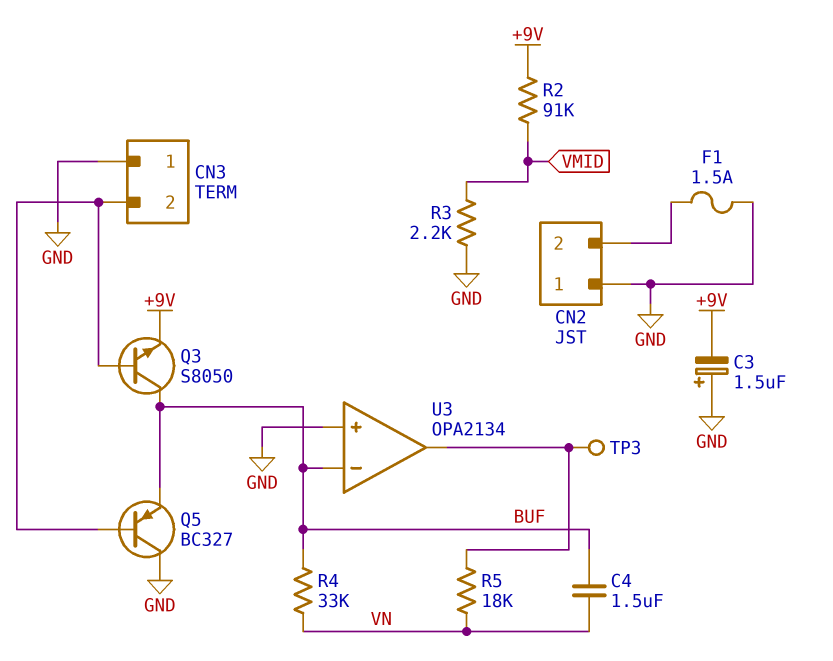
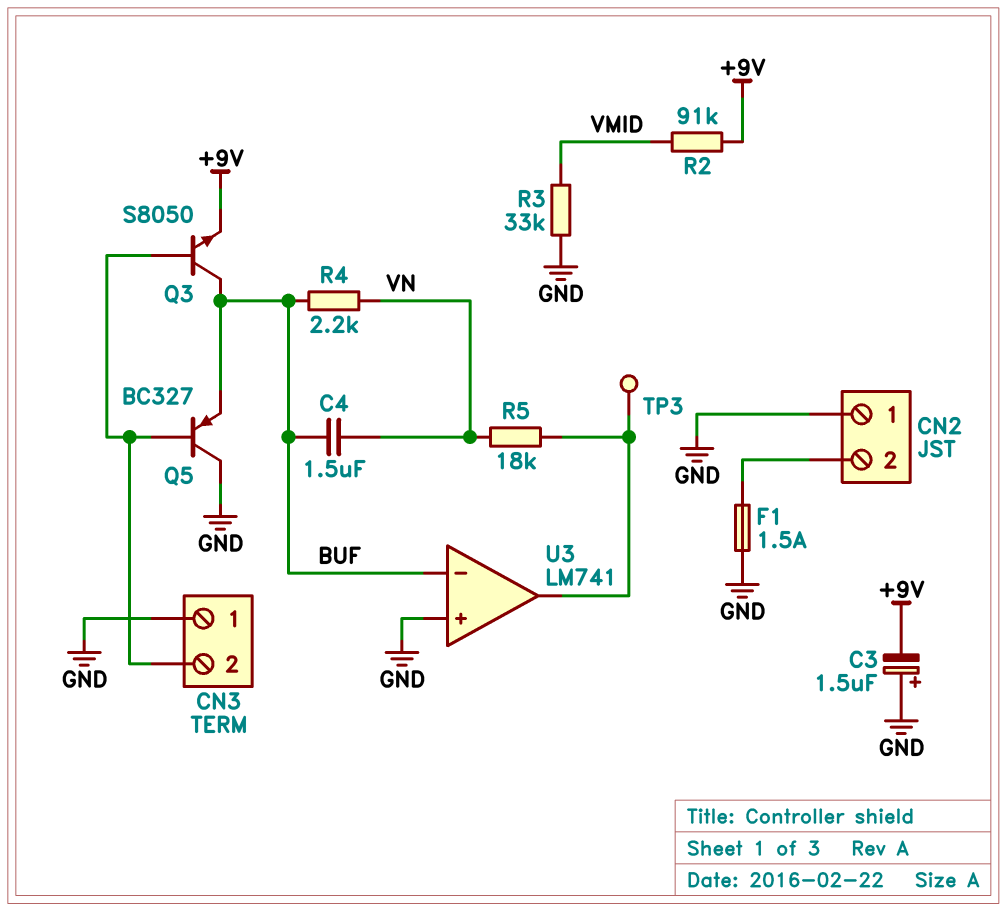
R3: 2.2k (GND, VMID) -> 33k (GND, VMID)
R4: 33k (BUF, VN) -> 2.2k (BUF, VN)
U3: OPA2134 -> LM741

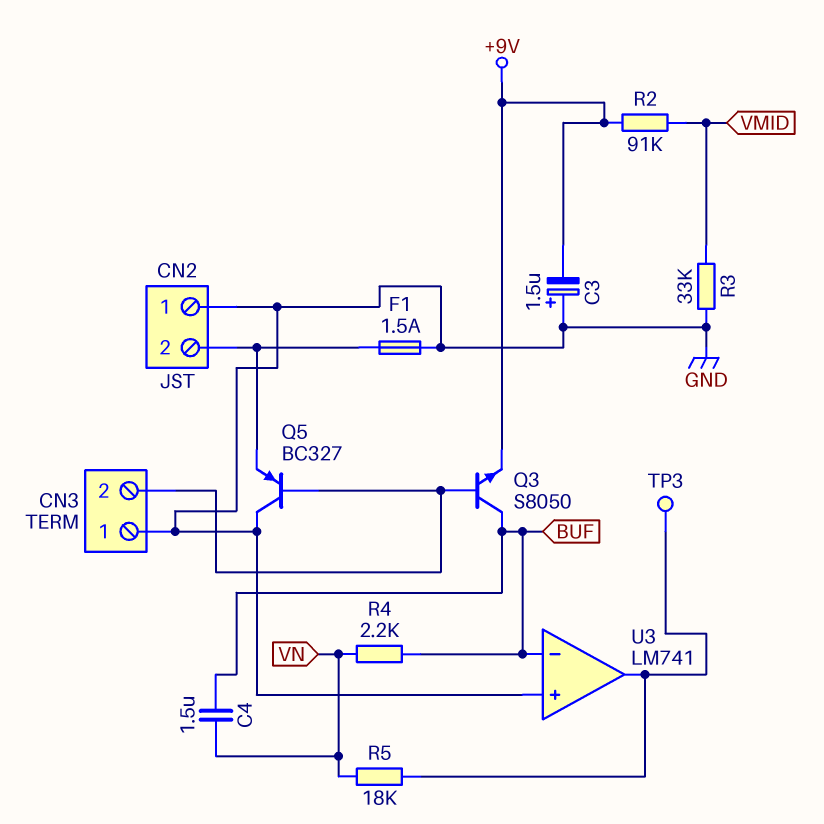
Q5: PNP BC327 (B CN3/2, C GND, E BUF) -> PNP BC327 (B CN3/2, C GND, E CN2/2)

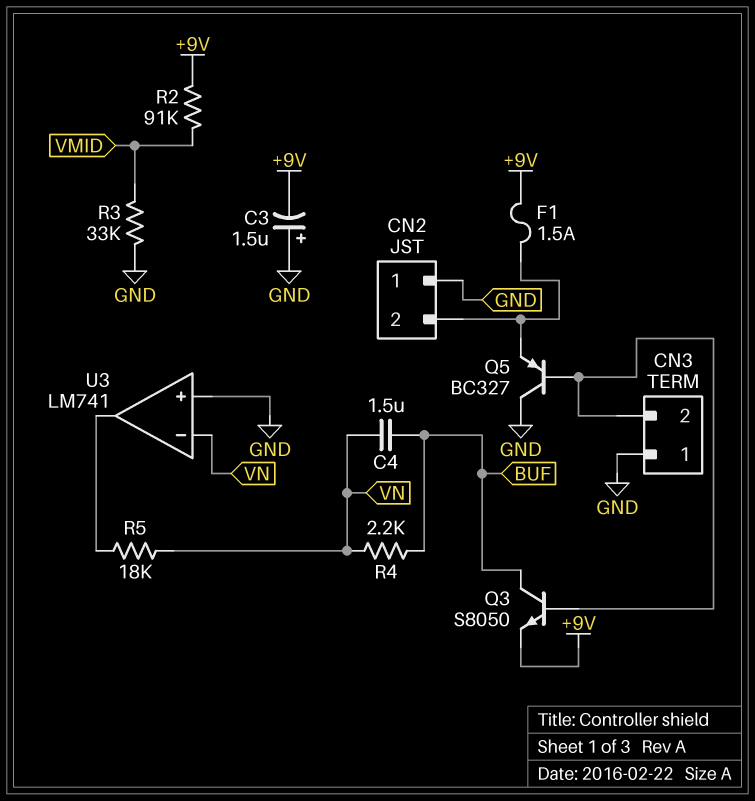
F1: 1.5A (CN2/2, GND) -> 1.5A (+9V, CN2/2)
TP3: test point (U3/out) -> none
U3 pin in-: BUF -> VN

